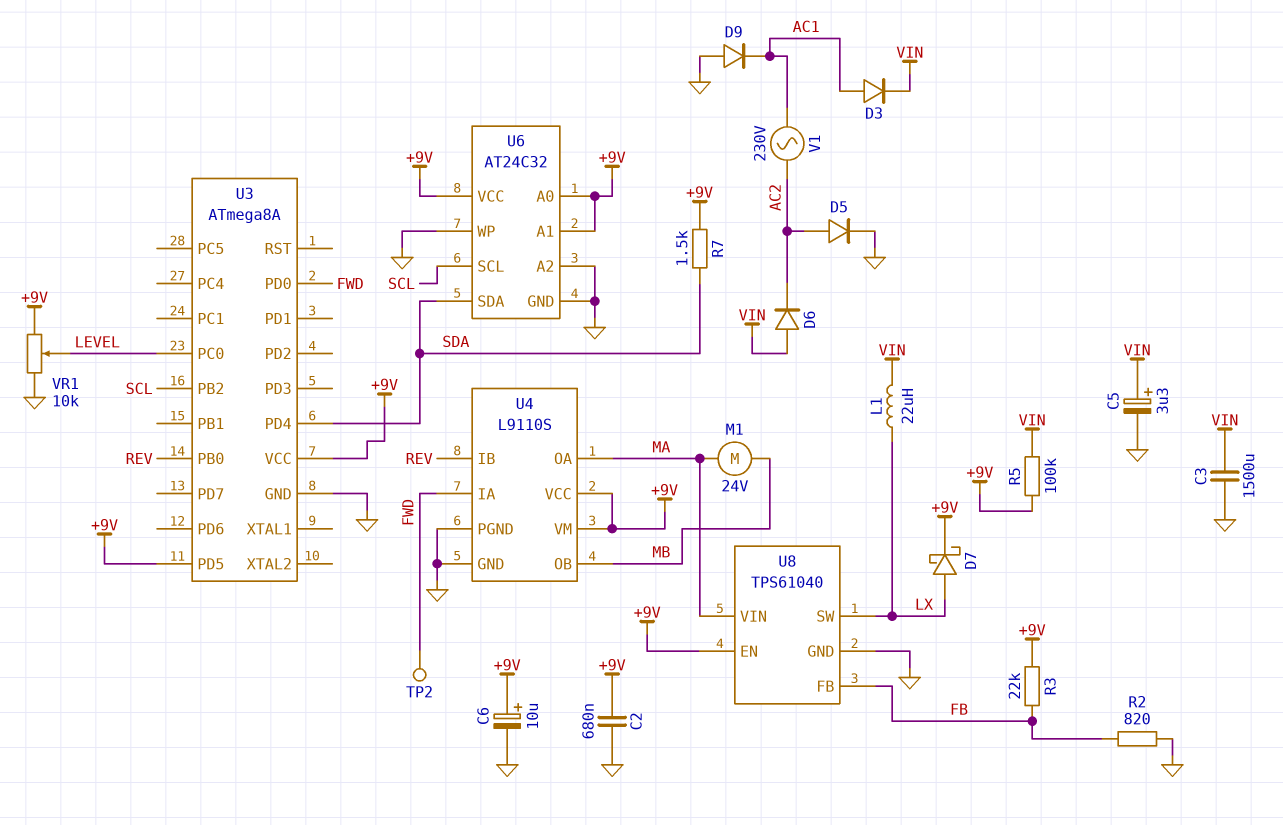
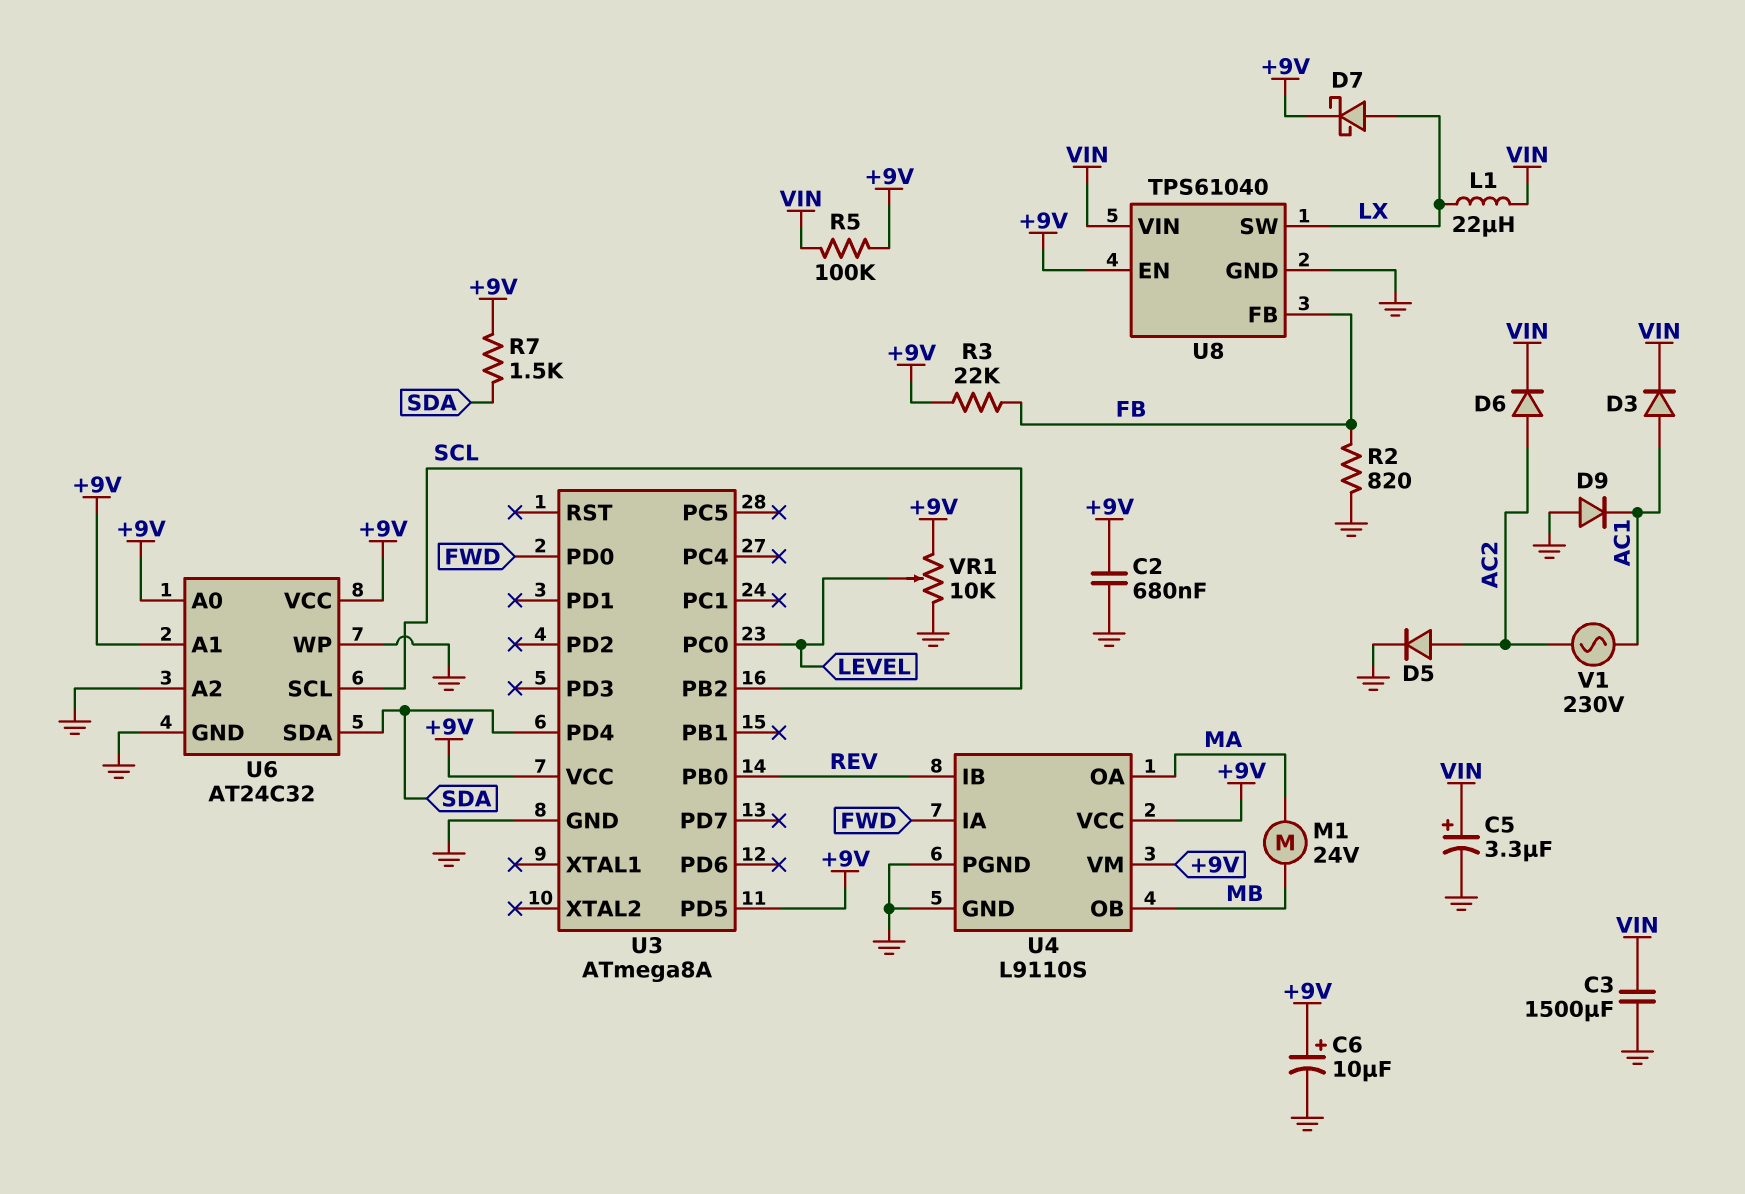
D6: diode (A VIN, K AC2) -> diode (A AC2, K VIN)
TP2: test point (FWD) -> none
U8 pin VIN: MA -> VIN

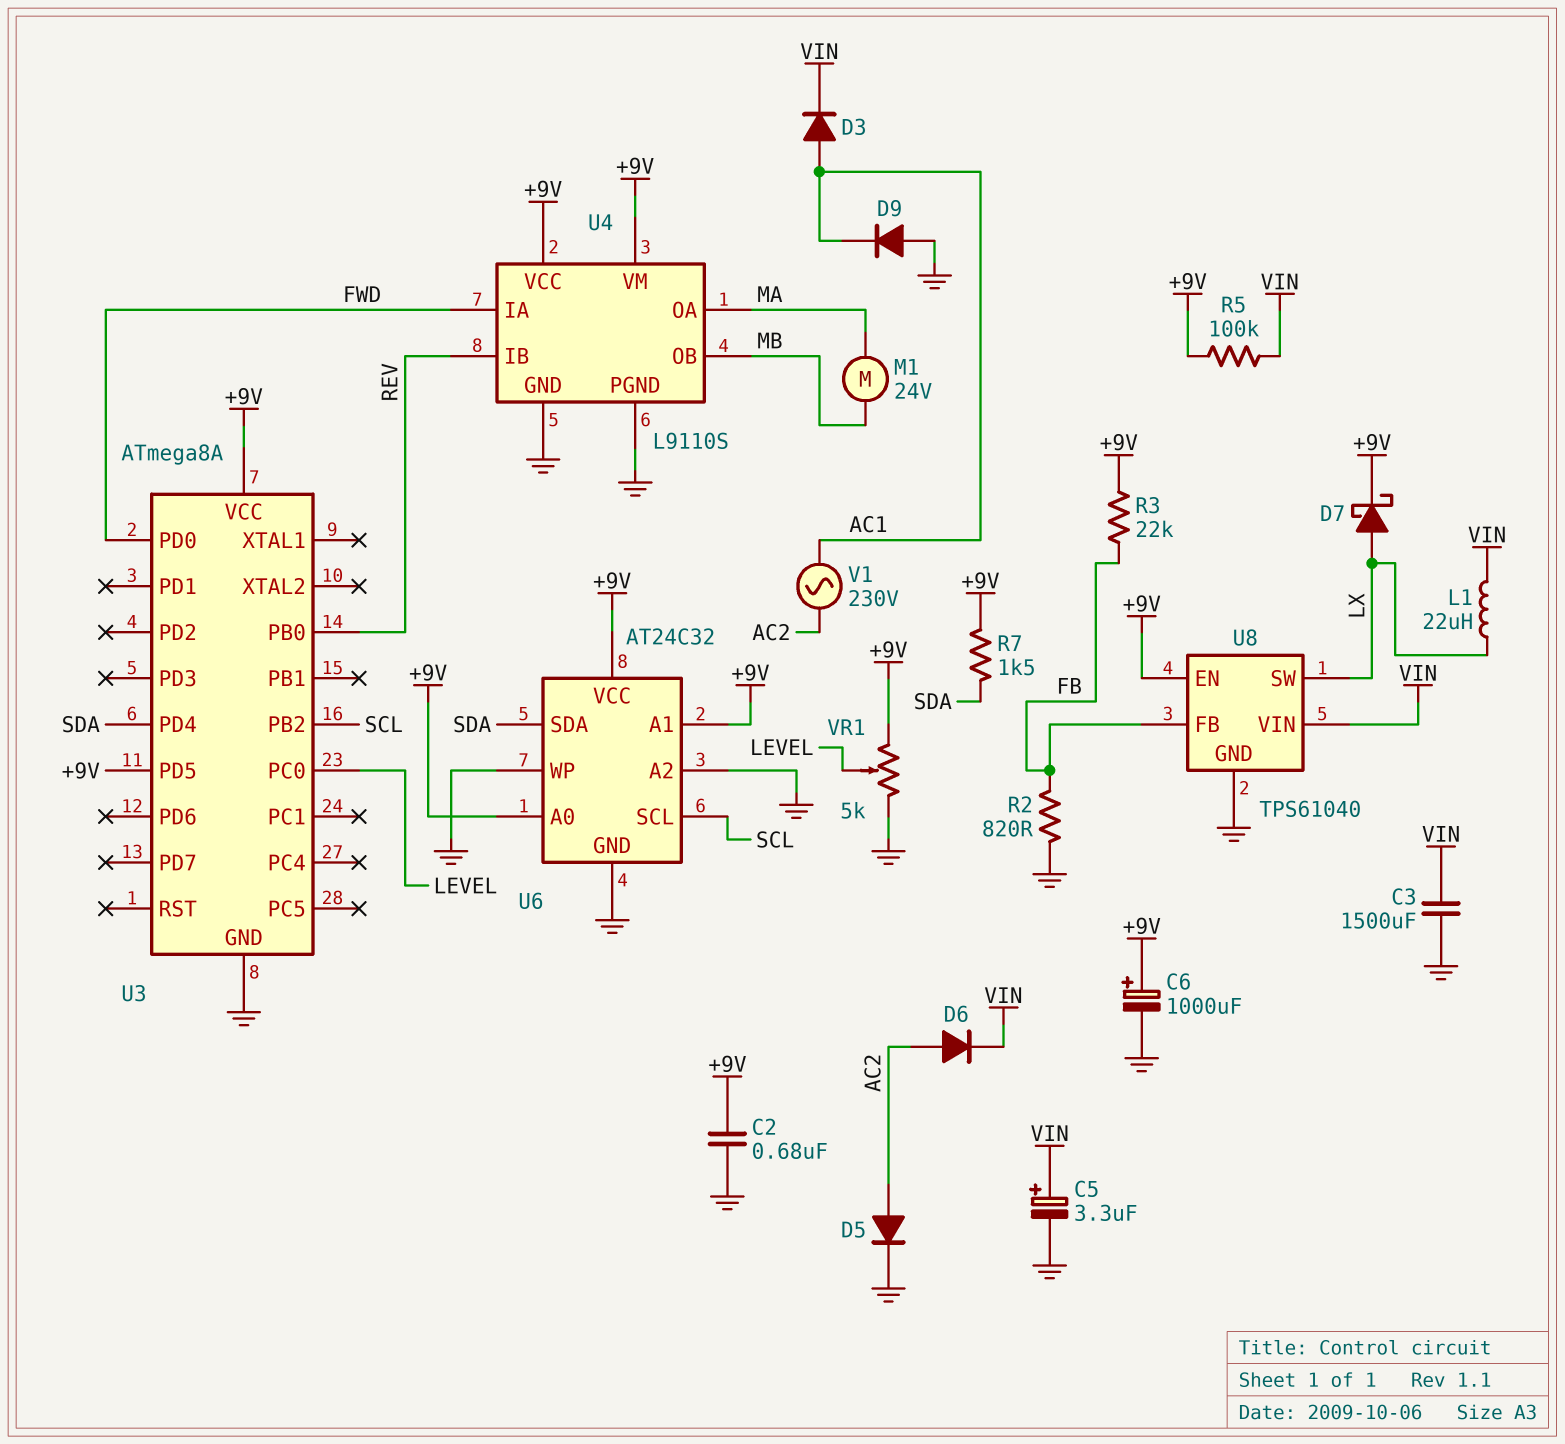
C6: 10uF (plus +9V, minus GND) -> 1000uF (plus +9V, minus GND)
VR1: 10k (+9V, GND, wiper LEVEL) -> 5k (+9V, GND, wiper LEVEL)

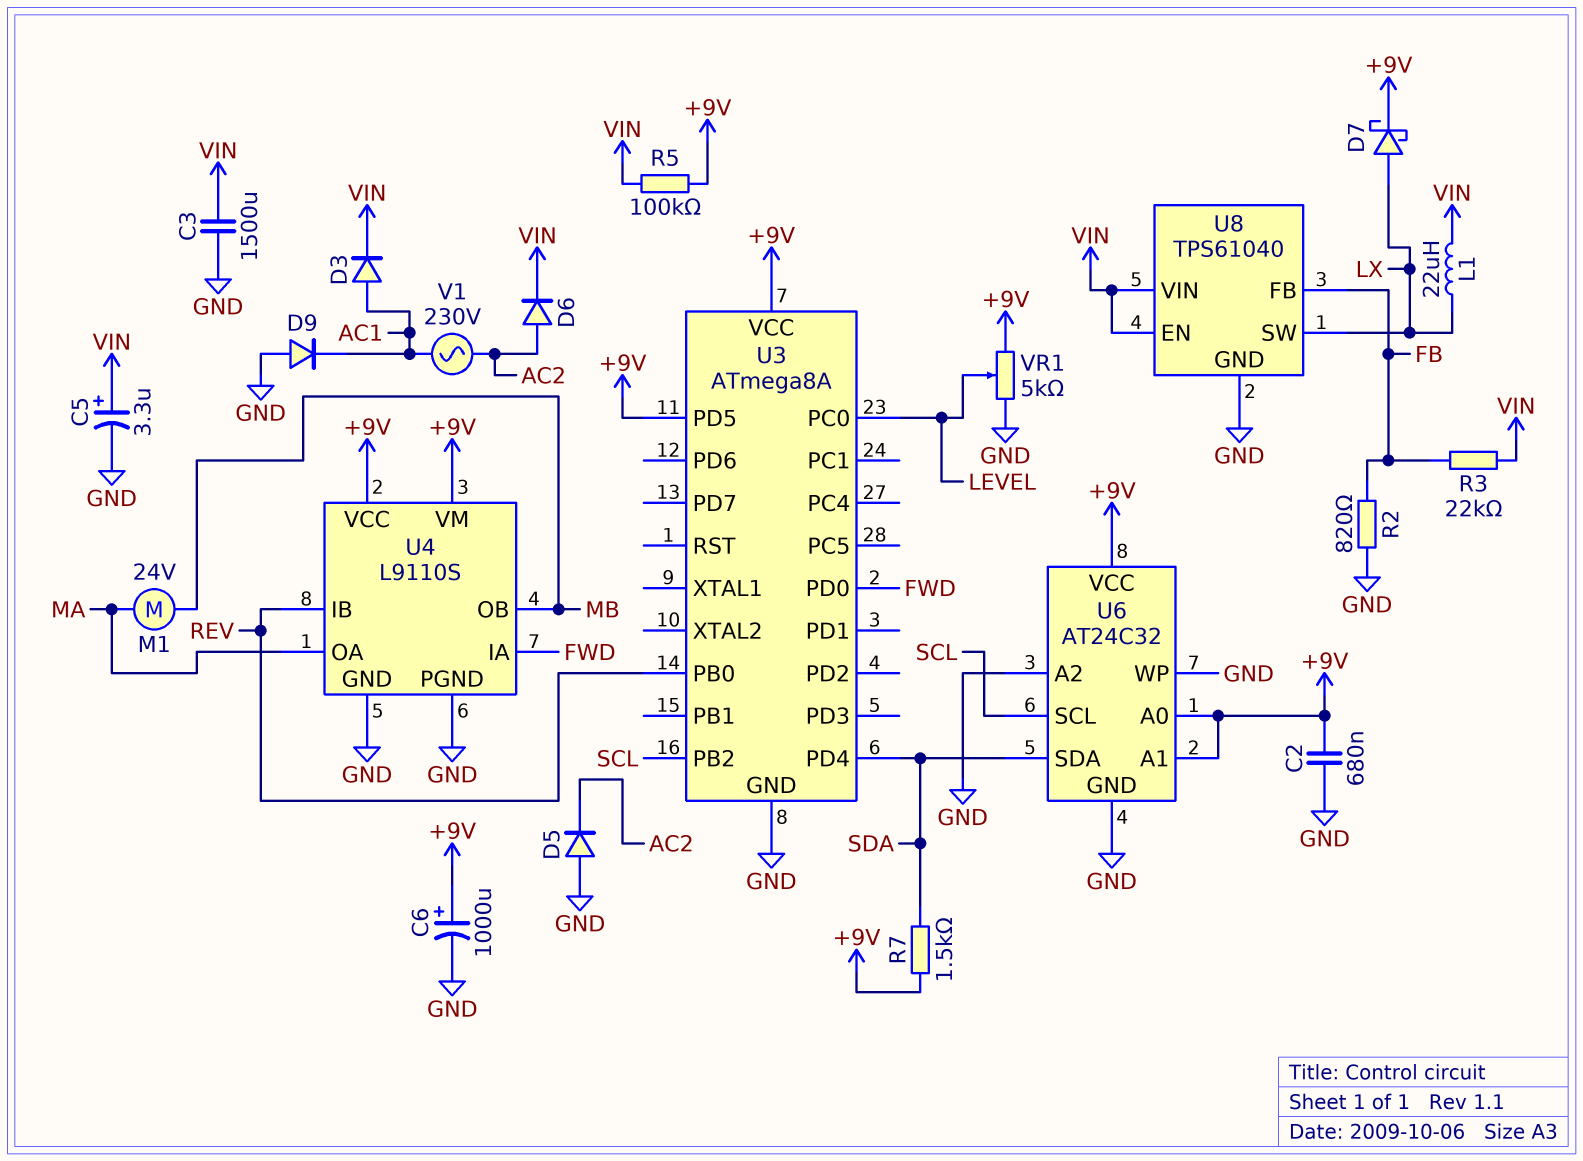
D5: diode (A AC2, K GND) -> diode (A GND, K AC2)
R3: 22k (+9V, FB) -> 22k (FB, VIN)
U8 pin EN: +9V -> VIN

